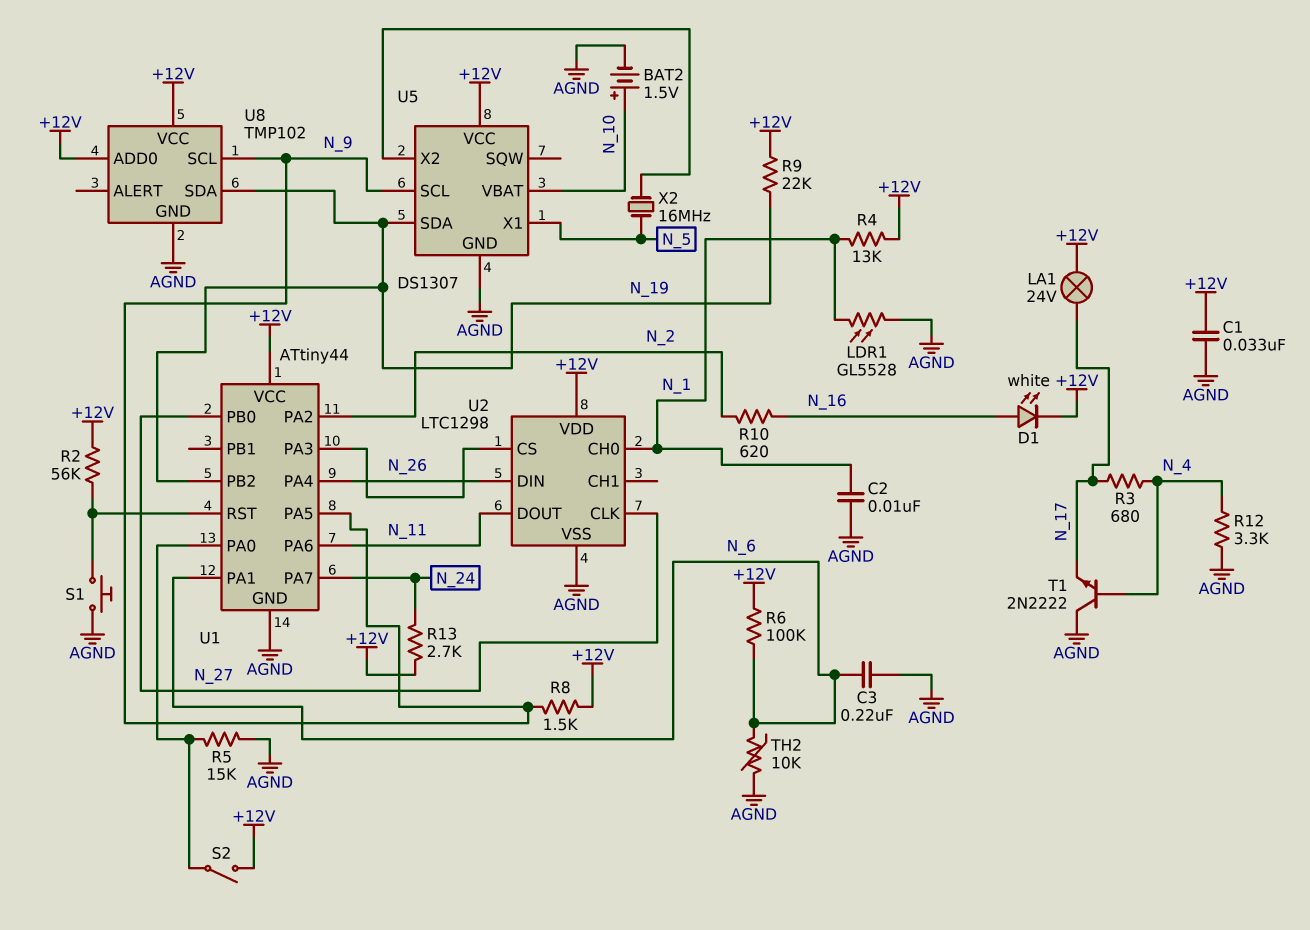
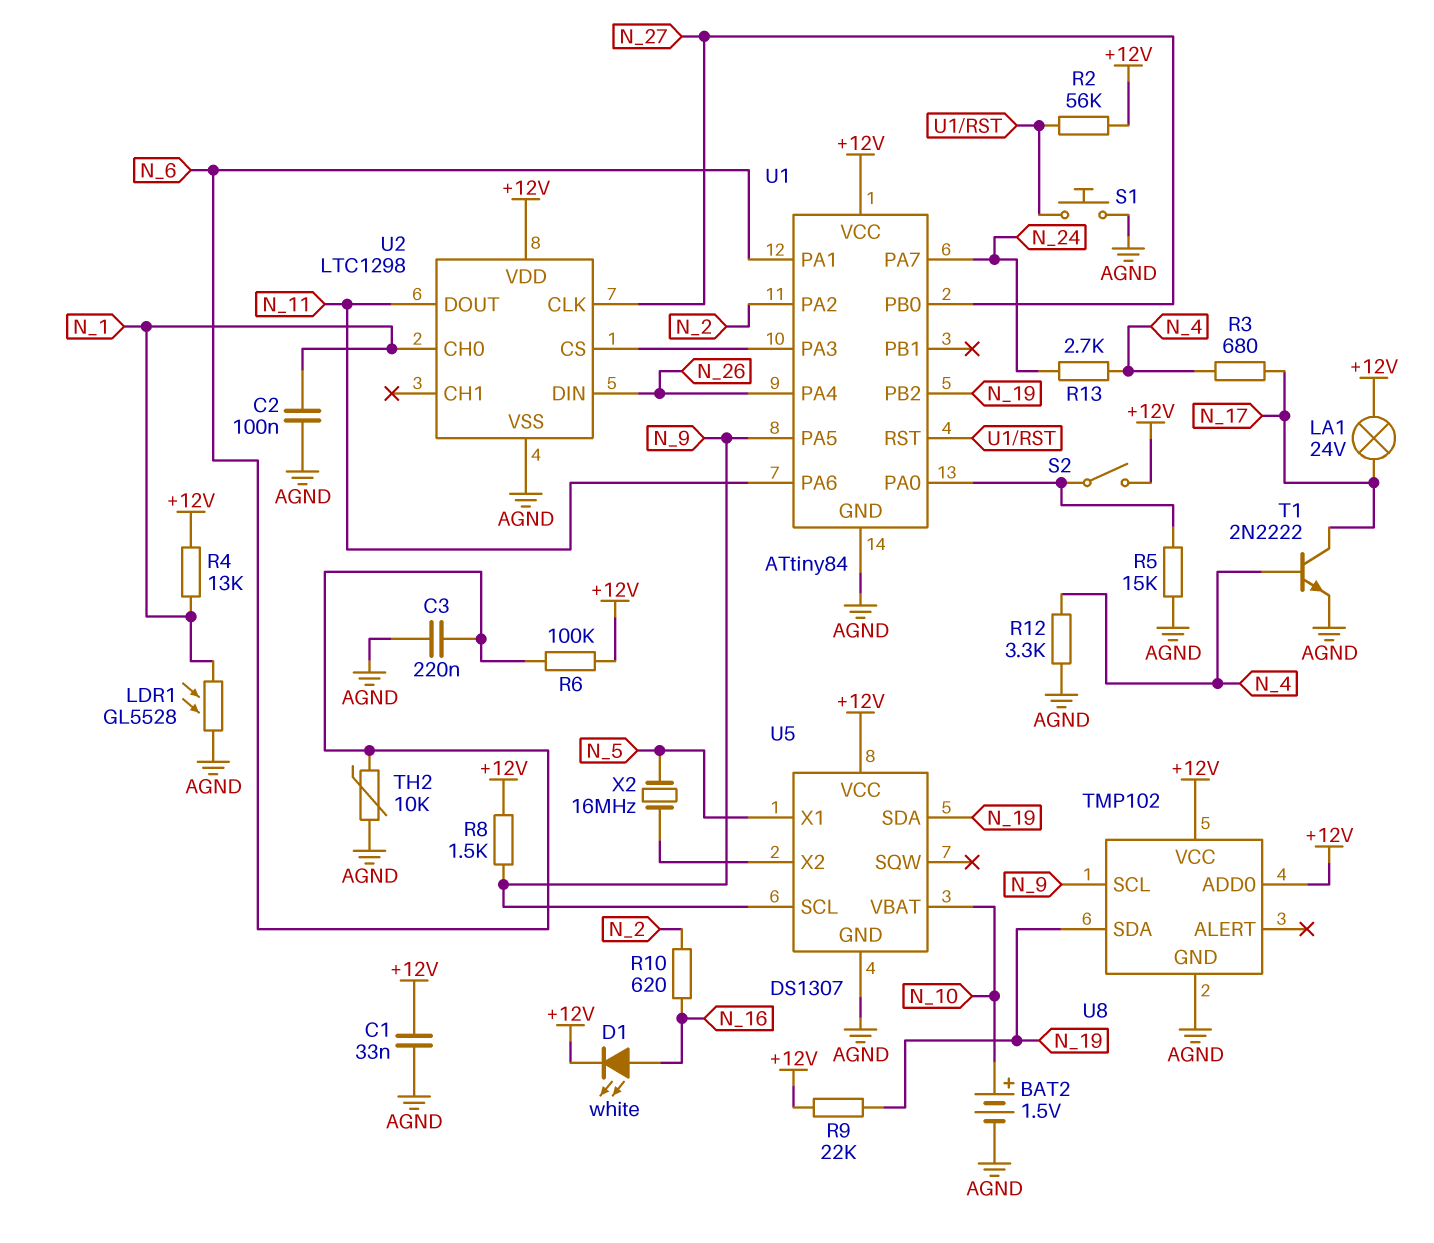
C2: 10nF (AGND, N_1) -> 100nF (AGND, N_1)
R13: 2.7k (+12V, N_24) -> 2.7k (N_4, N_24)
T1: NPN 2N2222 (B N_4, C AGND, E N_17) -> NPN 2N2222 (B N_4, C N_17, E AGND)
U1: ATtiny44 -> ATtiny84

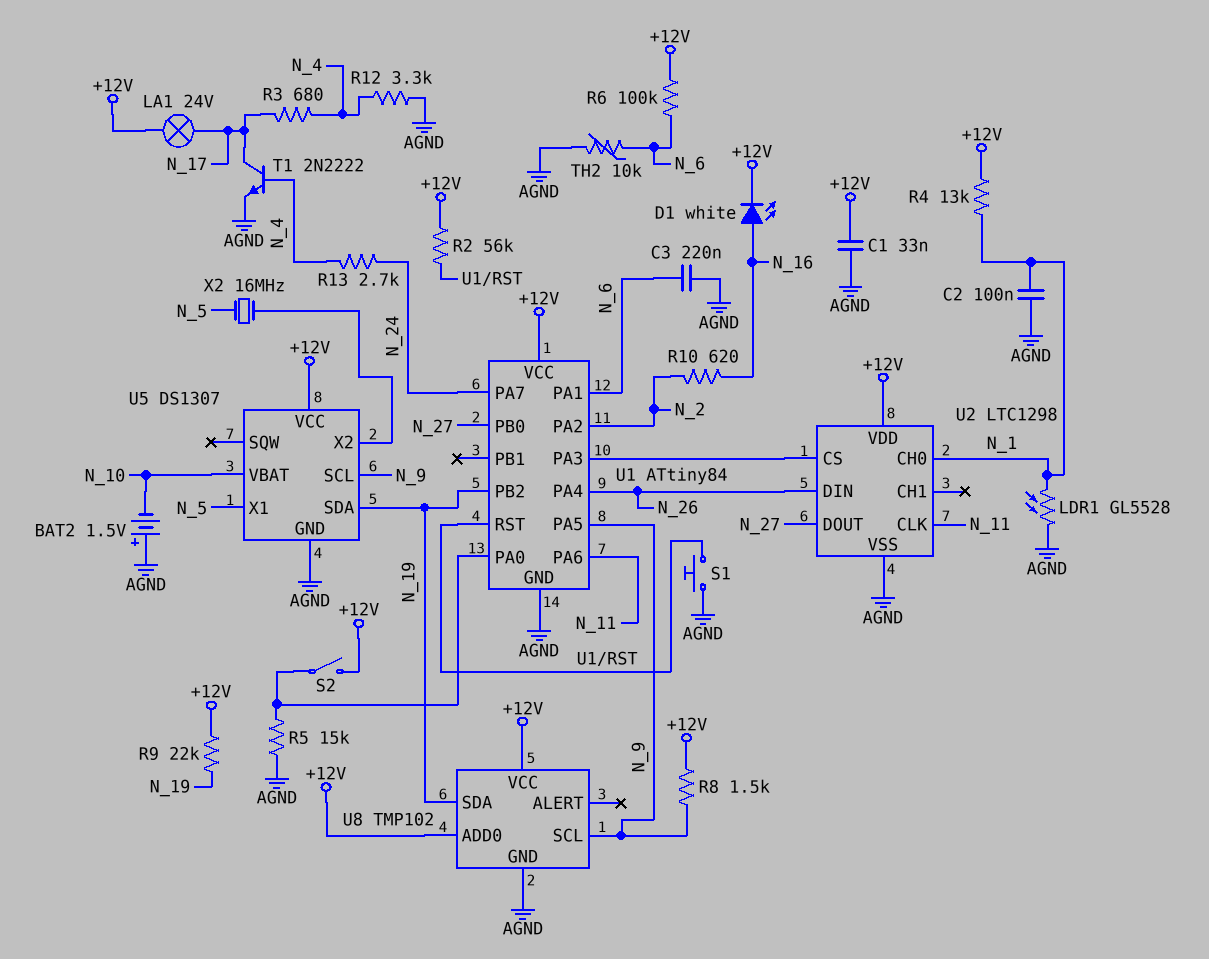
BAT2: 1.5V (plus N_10, minus AGND) -> 1.5V (plus AGND, minus N_10)
U2 pin CLK: N_27 -> N_11
U2 pin DOUT: N_11 -> N_27

